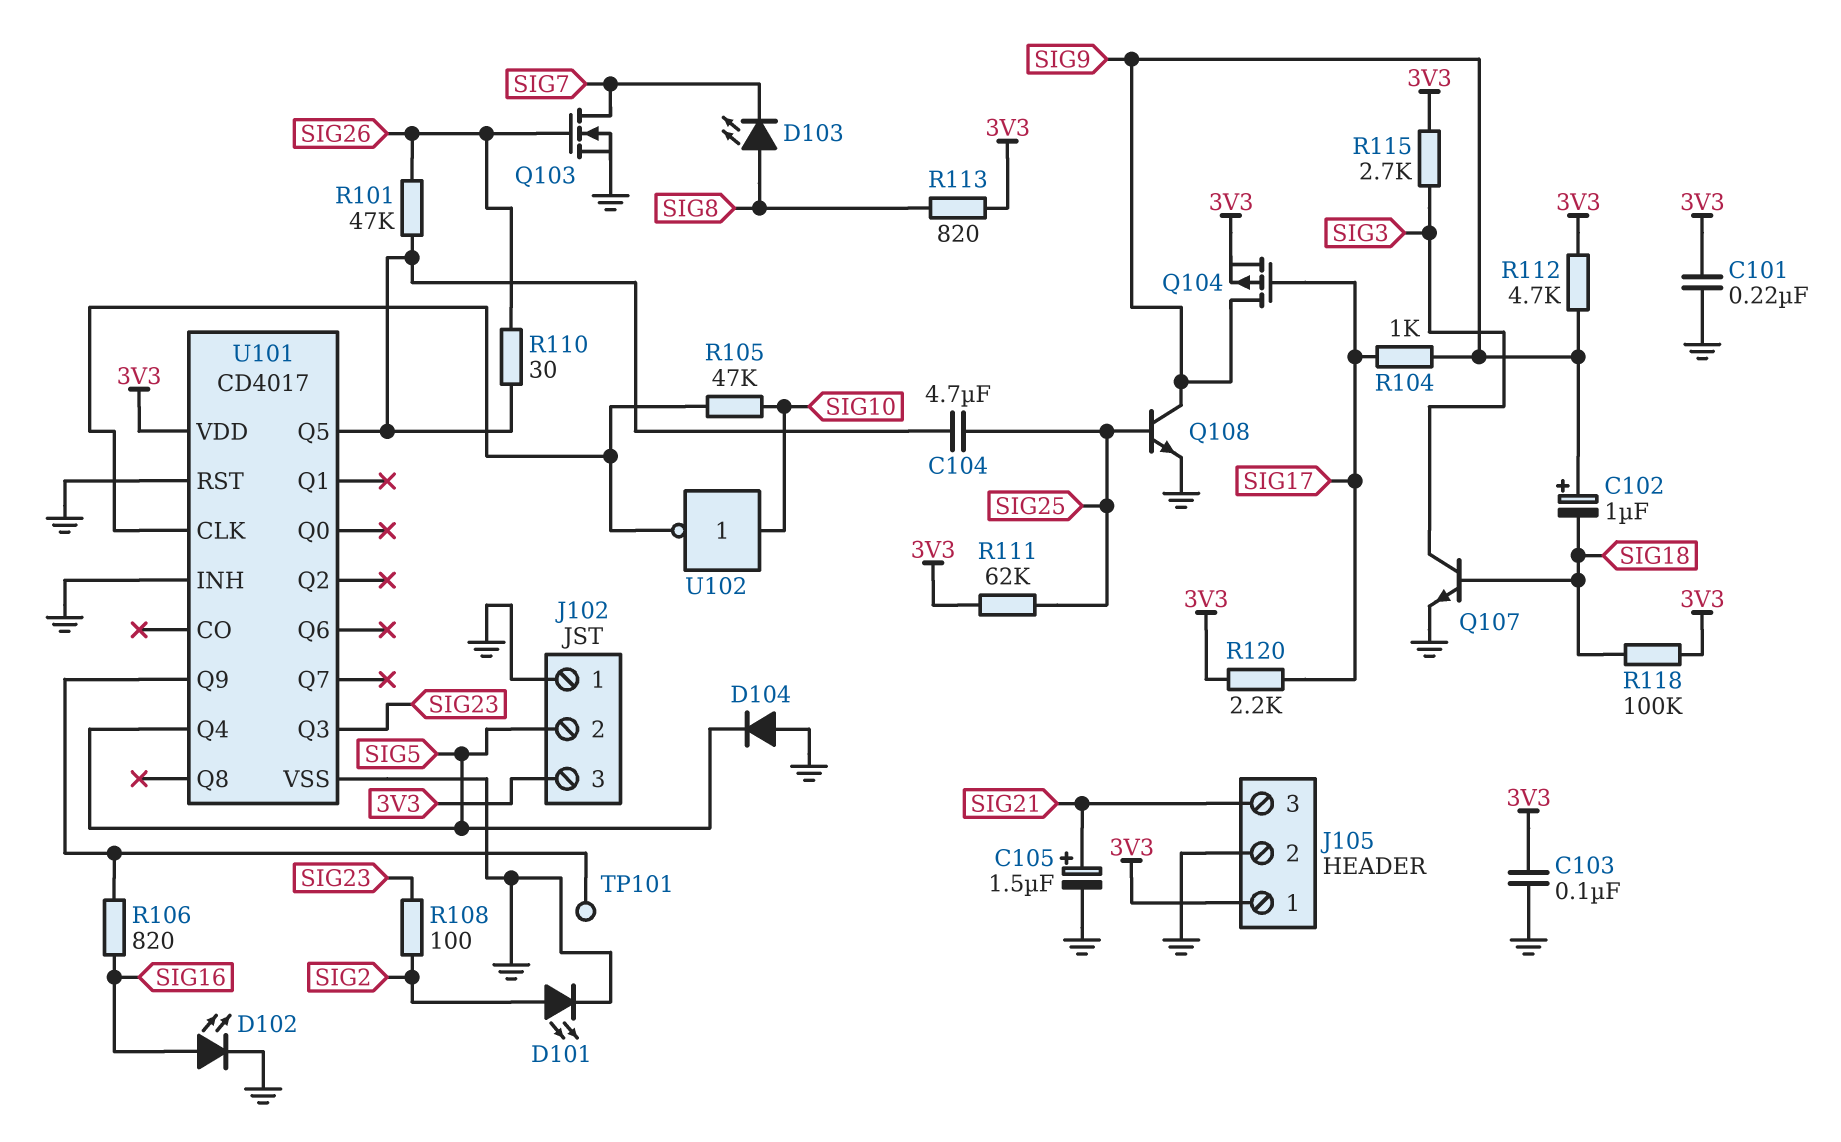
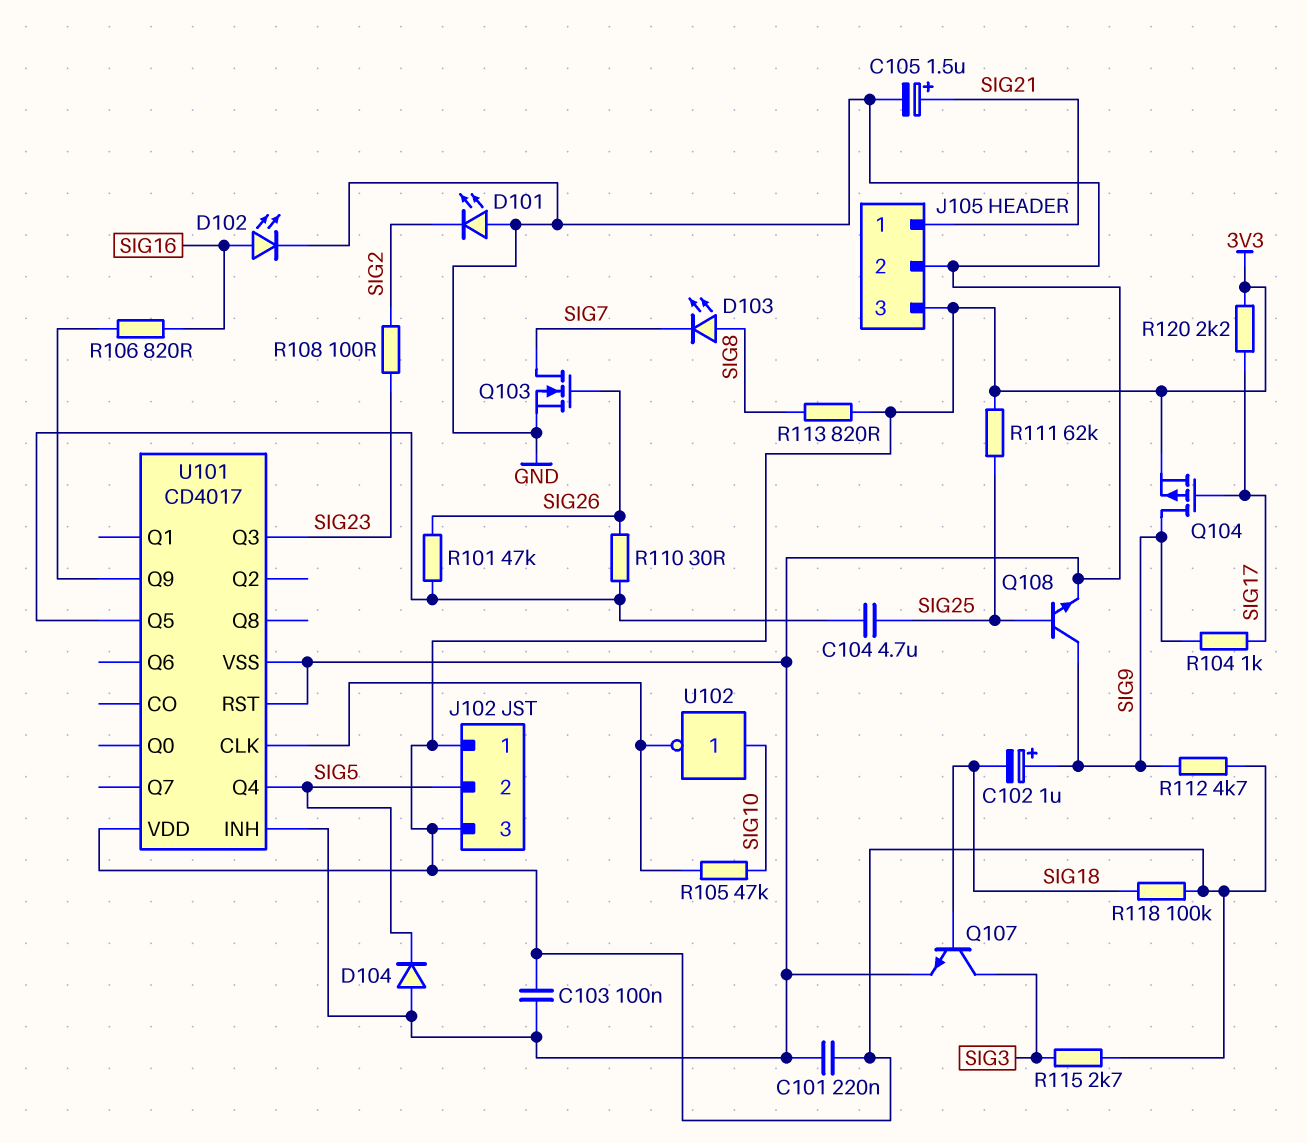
D101: LED (A SIG2, K GND) -> LED (A GND, K SIG2)
J102 pin 1: GND -> 3V3
J105 pin 1: 3V3 -> SIG21
J105 pin 3: SIG21 -> 3V3
TP101: test point (U101/Q9) -> none

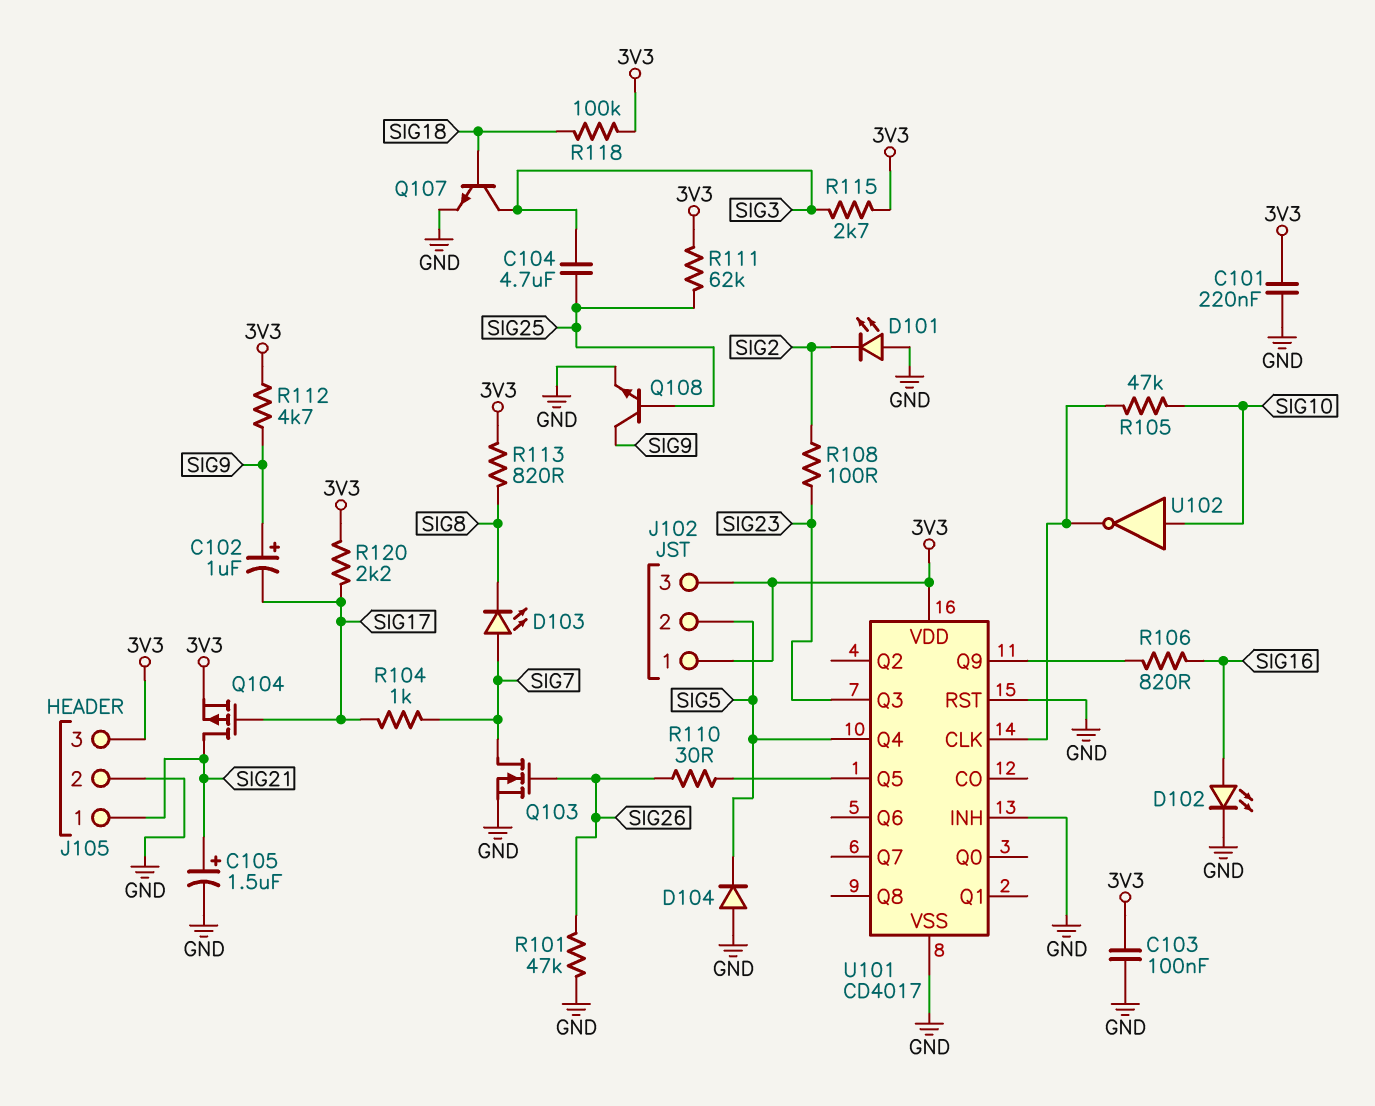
C102: 1uF (plus SIG9, minus SIG18) -> 1uF (plus SIG9, minus SIG17)
C104: 4.7uF (SIG25, U101/Q5) -> 4.7uF (SIG3, SIG25)
D103: LED (A SIG8, K SIG7) -> LED (A SIG7, K SIG8)
Q104: PMOS (G SIG17, D SIG9, S 3V3) -> PMOS (G SIG17, D SIG21, S 3V3)
R101: 47k (SIG26, U101/Q5) -> 47k (GND, SIG26)
R104: 1k (SIG9, SIG17) -> 1k (SIG7, SIG17)

